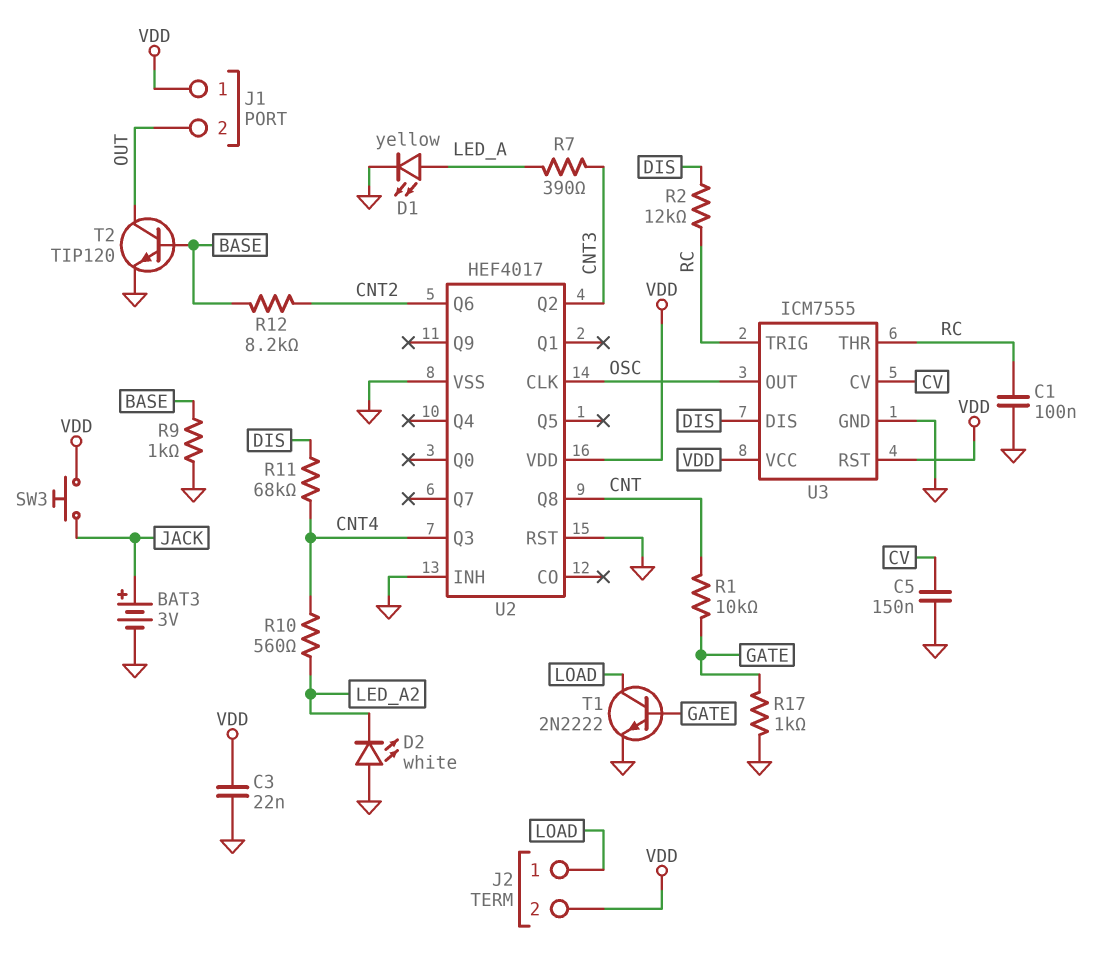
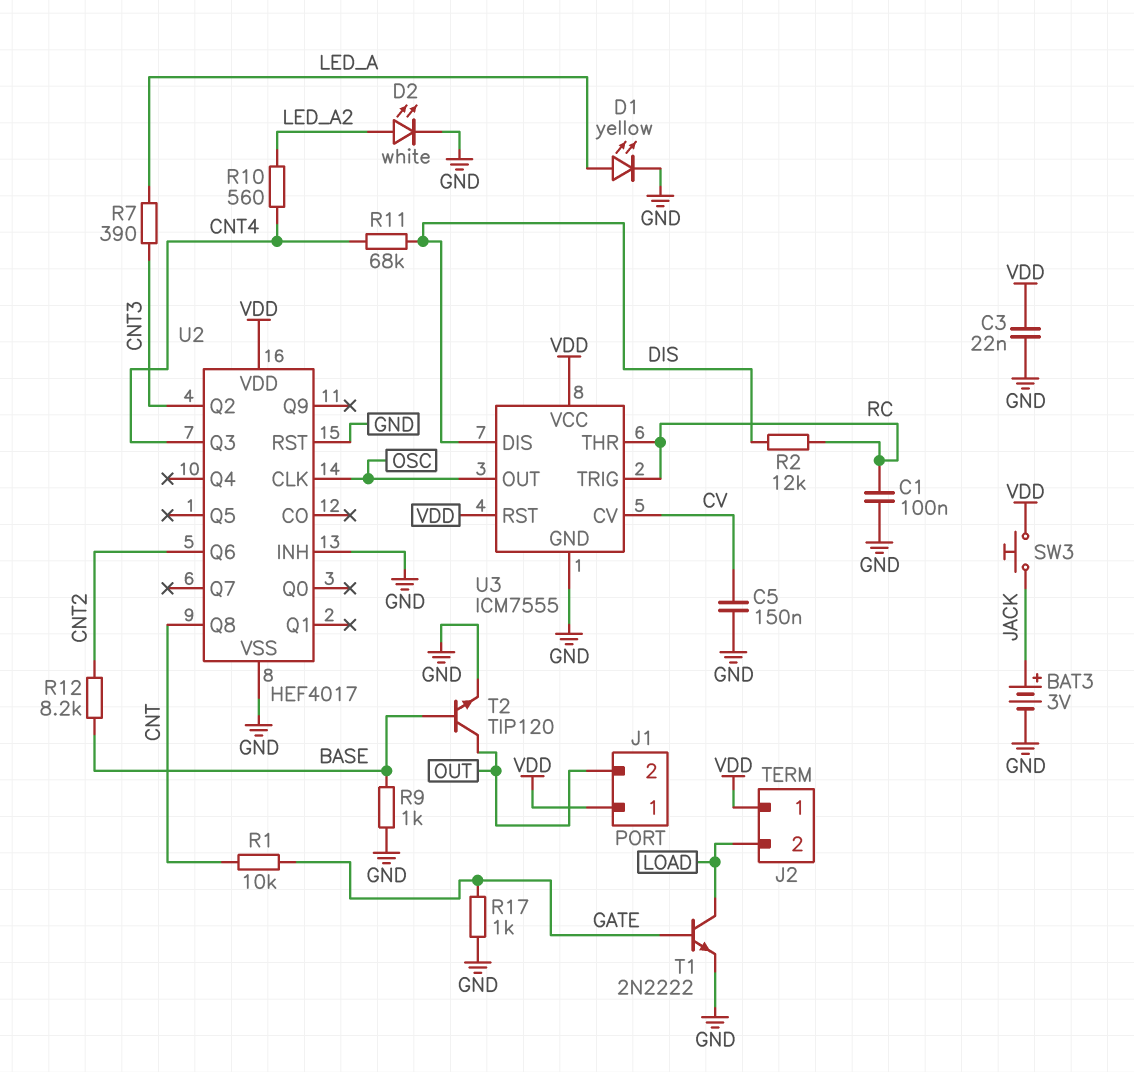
D2: LED white (A GND, K LED_A2) -> LED white (A LED_A2, K GND)
J2 pin 1: LOAD -> VDD
J2 pin 2: VDD -> LOAD

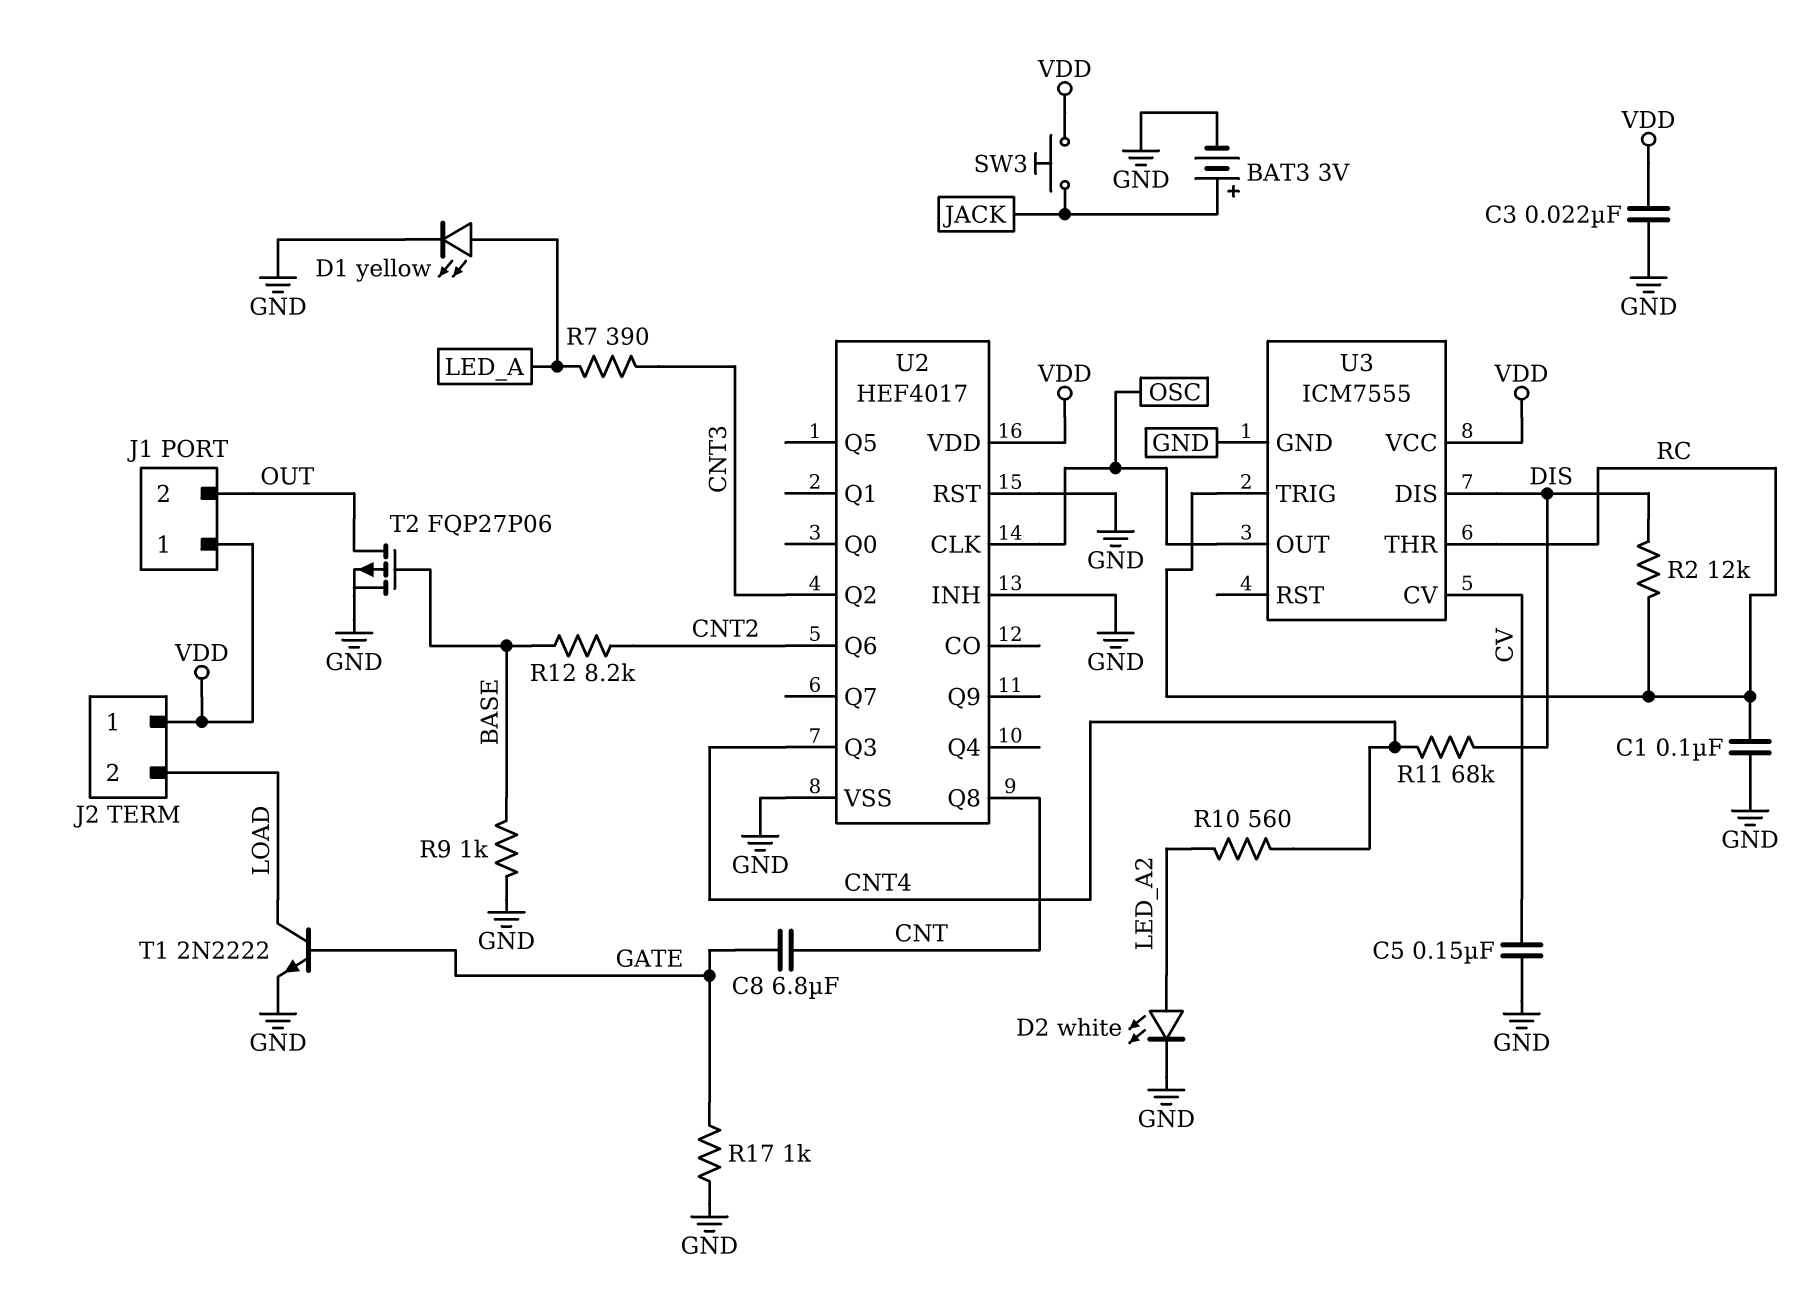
C8: none -> 6.8uF (CNT, GATE)
R1: 10k (CNT, GATE) -> none
T2: NPN TIP120 (B BASE, C OUT, E GND) -> PMOS FQP27P06 (G BASE, D OUT, S GND)
U3 pin RST: VDD -> none

